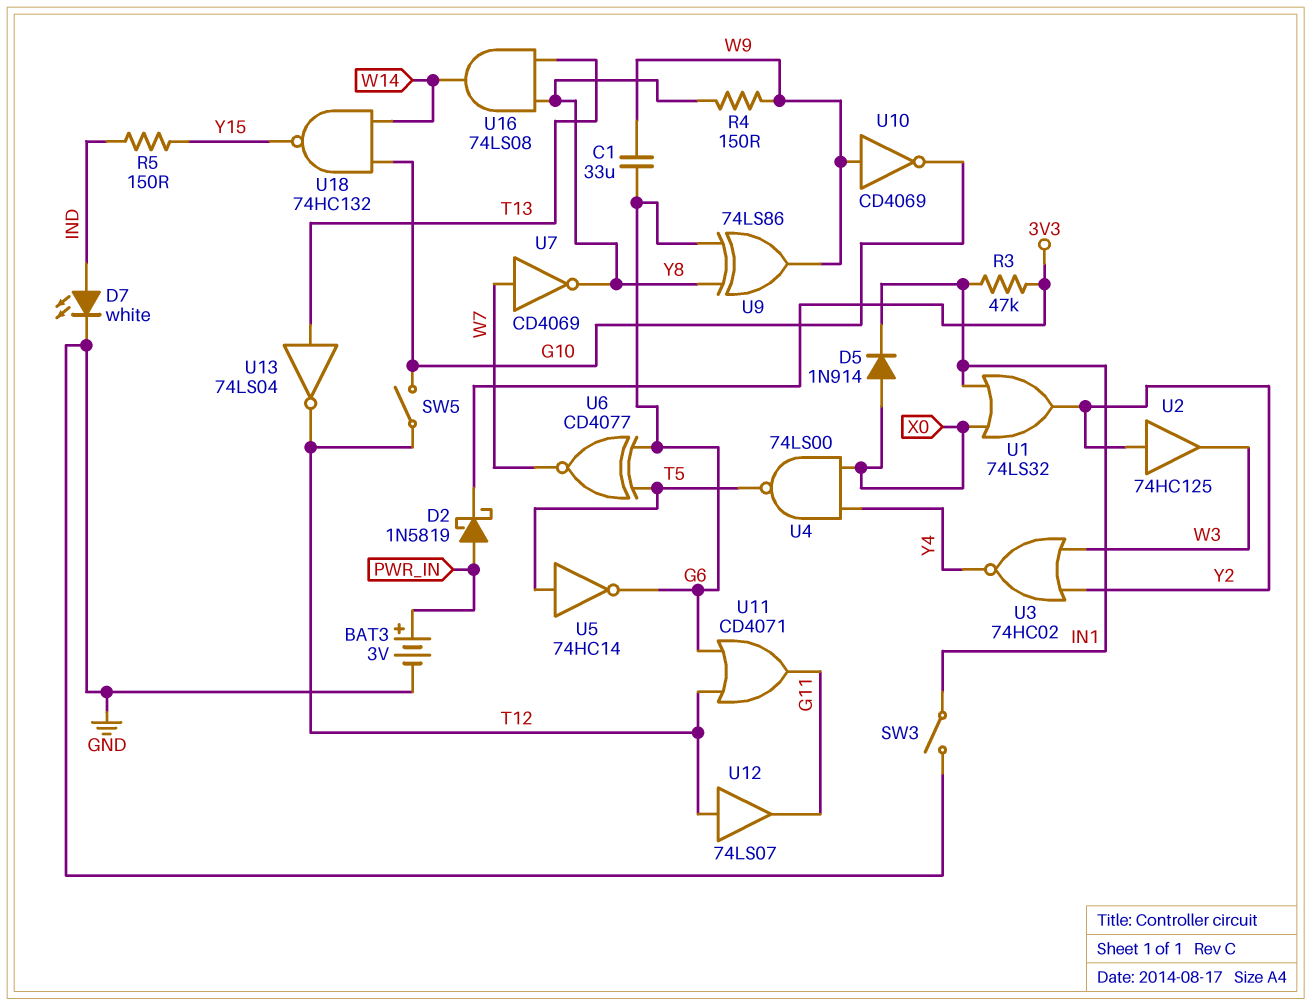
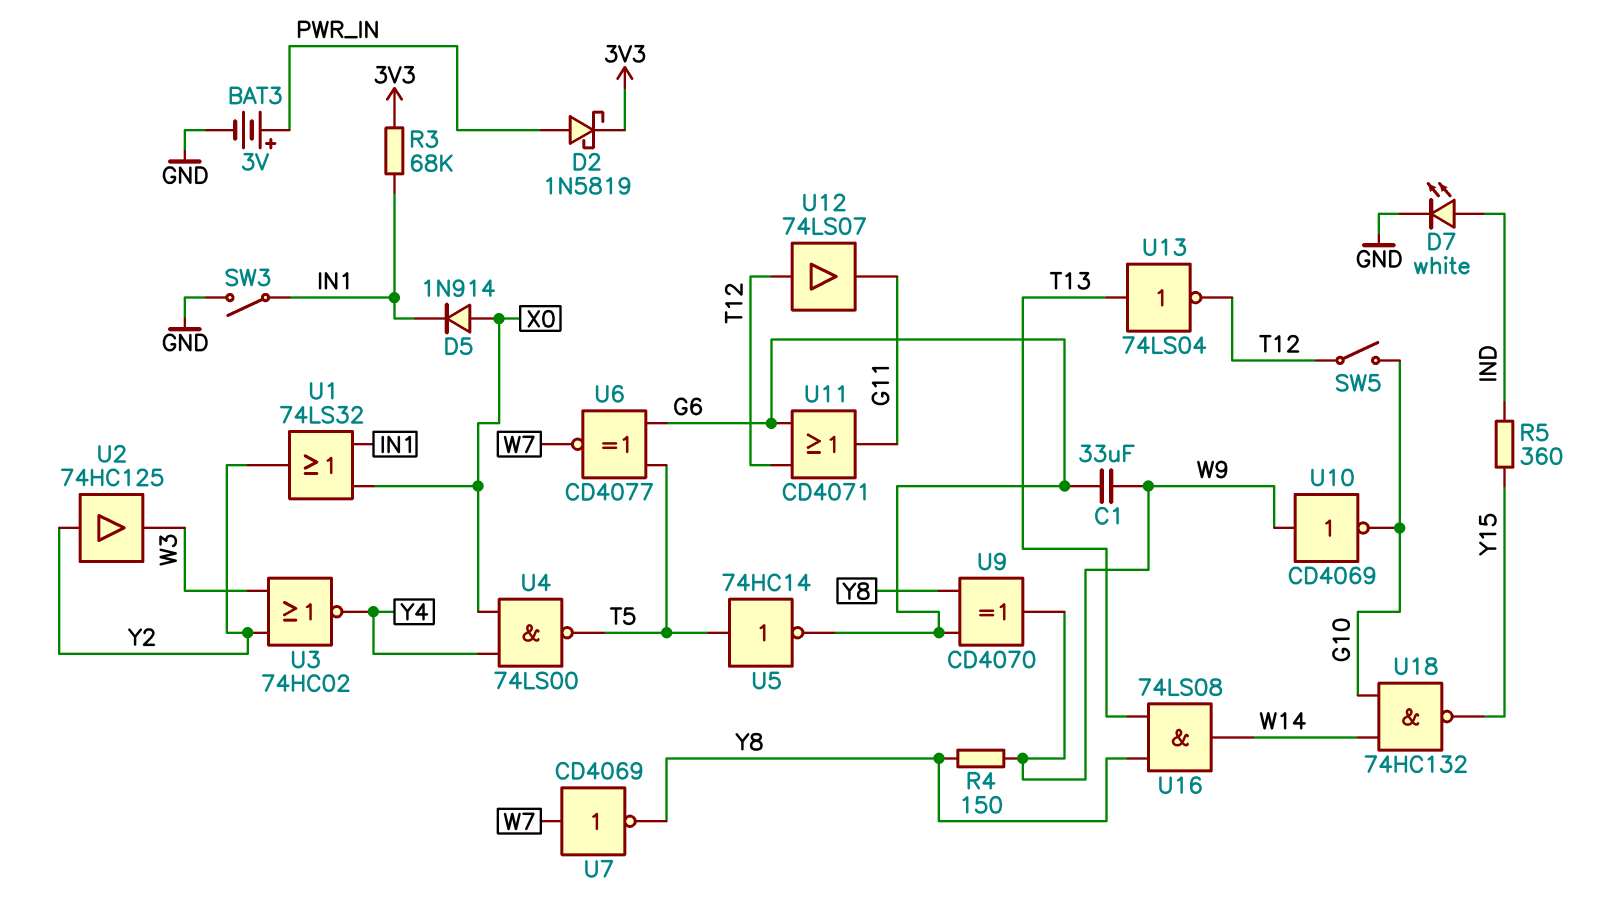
R3: 47k (3V3, IN1) -> 68k (3V3, IN1)
R5: 150 (IND, Y15) -> 360 (IND, Y15)
U9: XOR 74LS86 (in G6, in Y8, out W9) -> XOR CD4070 (in G6, in Y8, out W9)

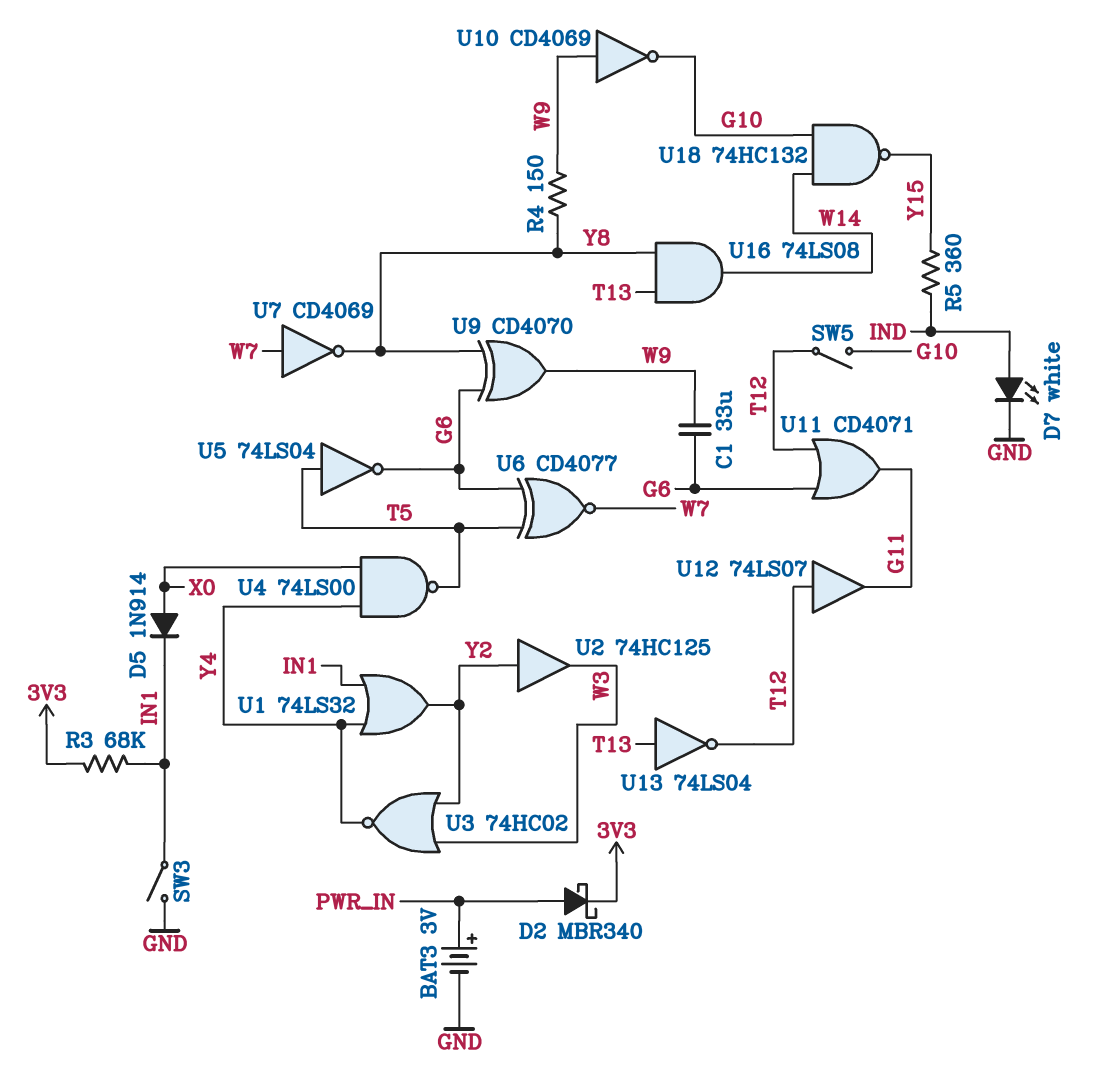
D2: schottky 1N5819 (A PWR_IN, K 3V3) -> schottky MBR340 (A PWR_IN, K 3V3)
U1: OR 74LS32 (in IN1, in X0, out Y2) -> OR 74LS32 (in IN1, in Y4, out Y2)
U5: NOT 74HC14 (in T5, out G6) -> NOT 74LS04 (in T5, out G6)

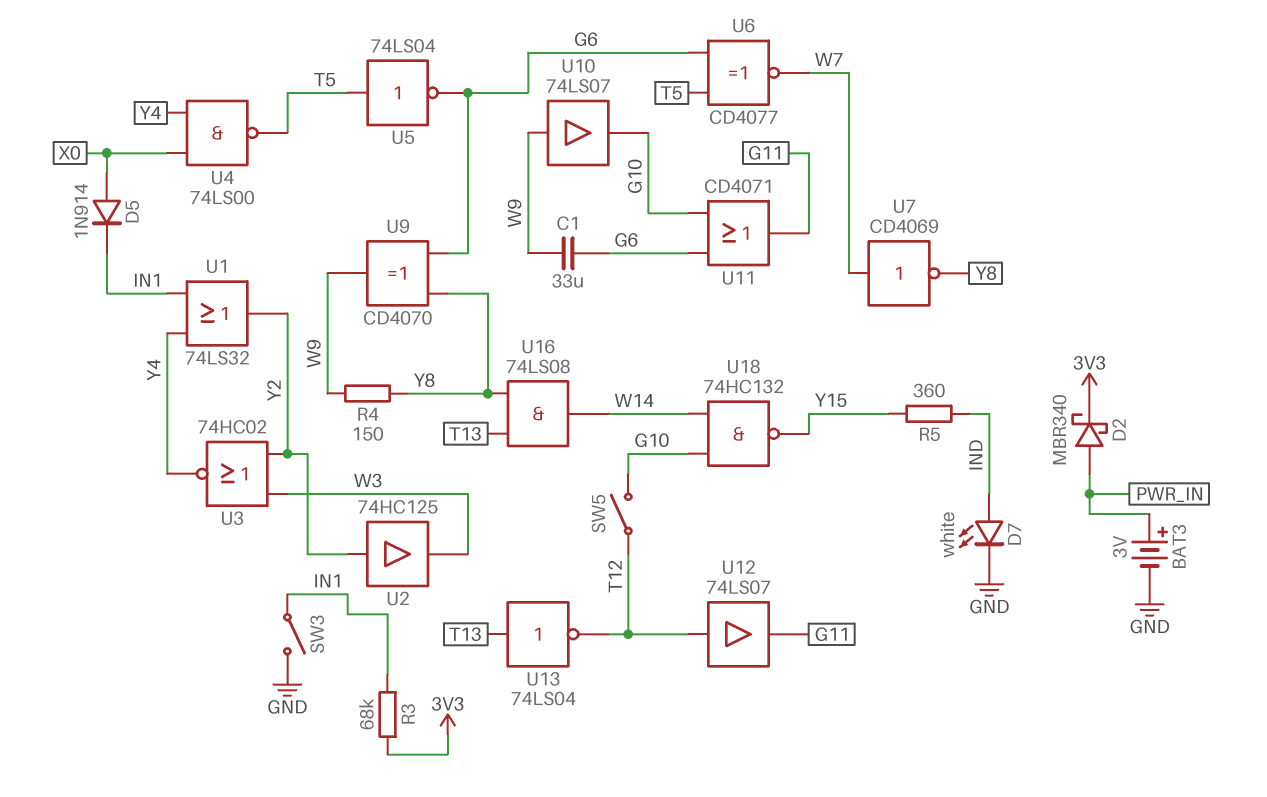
U10: NOT CD4069 (in W9, out G10) -> buffer 74LS07 (in W9, out G10)
U11: OR CD4071 (in G6, in T12, out G11) -> OR CD4071 (in G6, in G10, out G11)

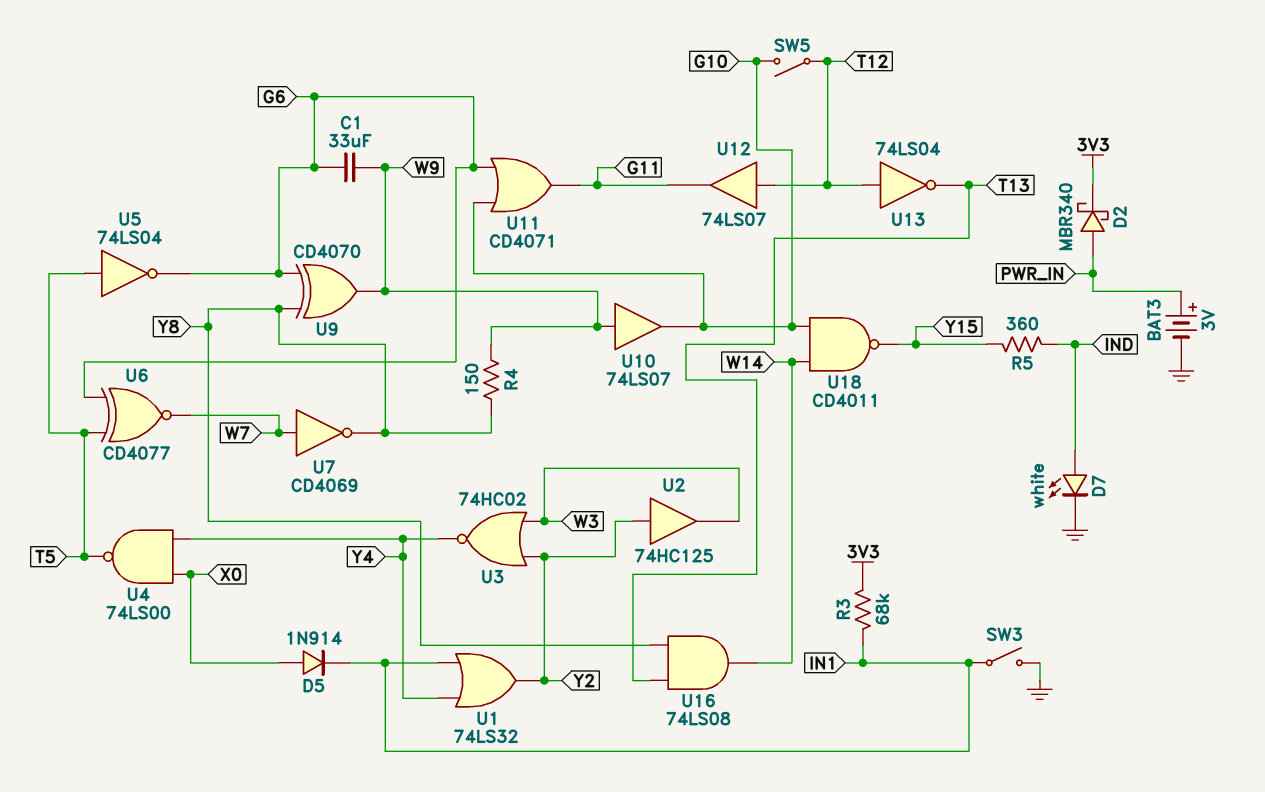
U13: NOT 74LS04 (in T13, out T12) -> NOT 74LS04 (in T12, out T13)
U18: NAND 74HC132 (in G10, in W14, out Y15) -> NAND CD4011 (in G10, in W14, out Y15)

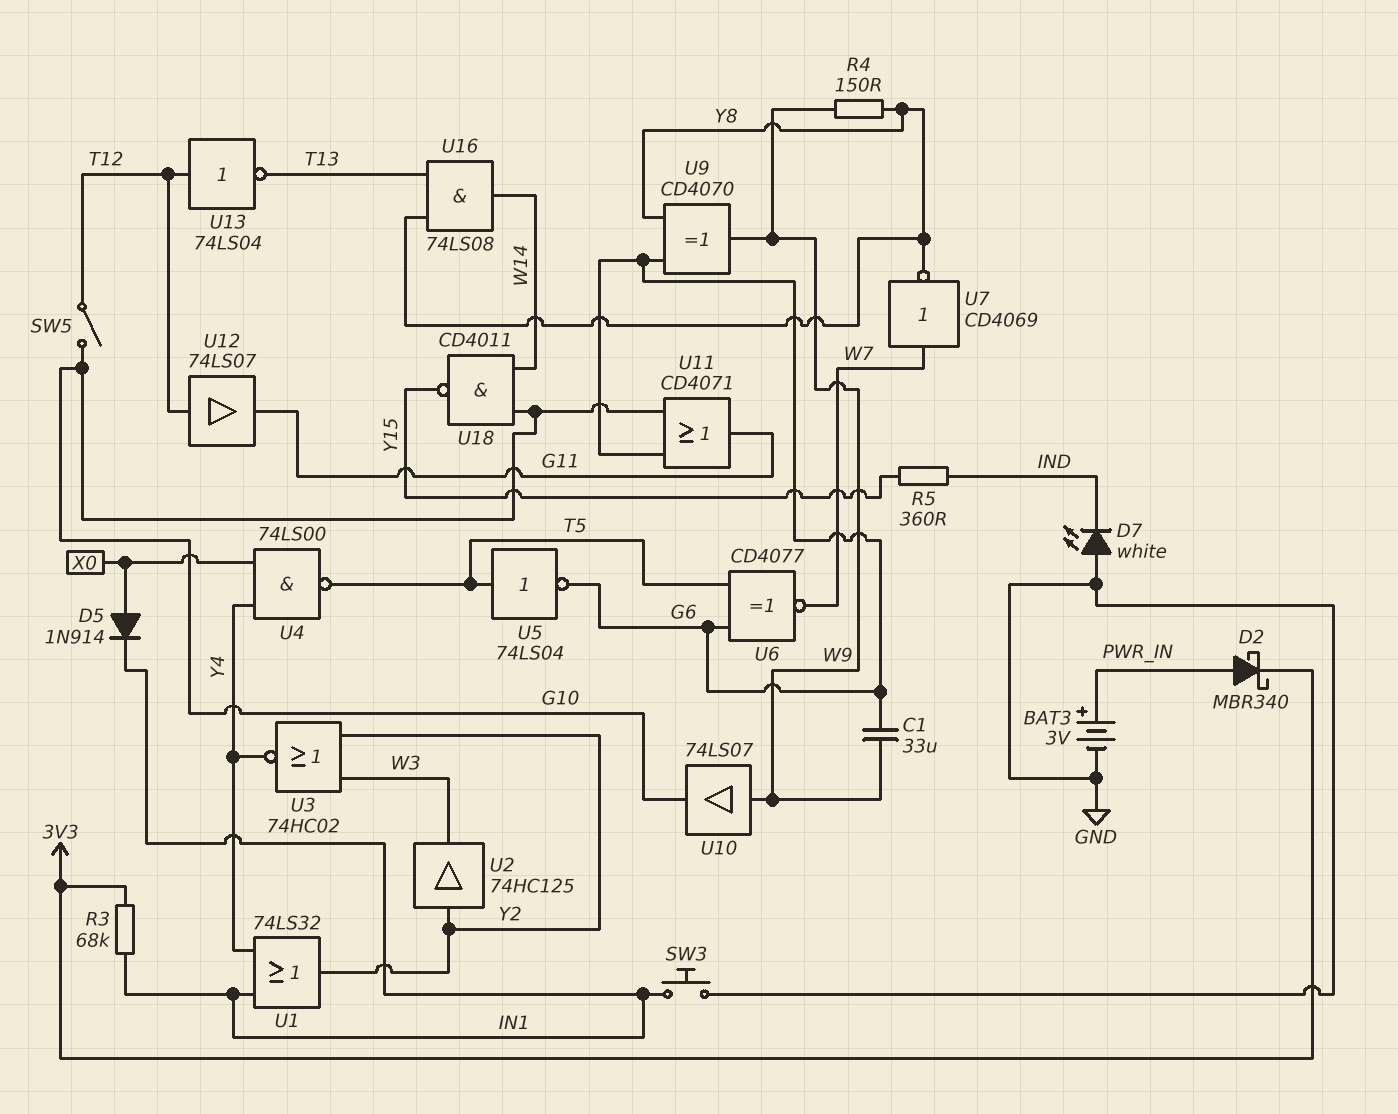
D7: LED white (A IND, K GND) -> LED white (A GND, K IND)
SW3: switch (GND, IN1) -> button (GND, IN1)

